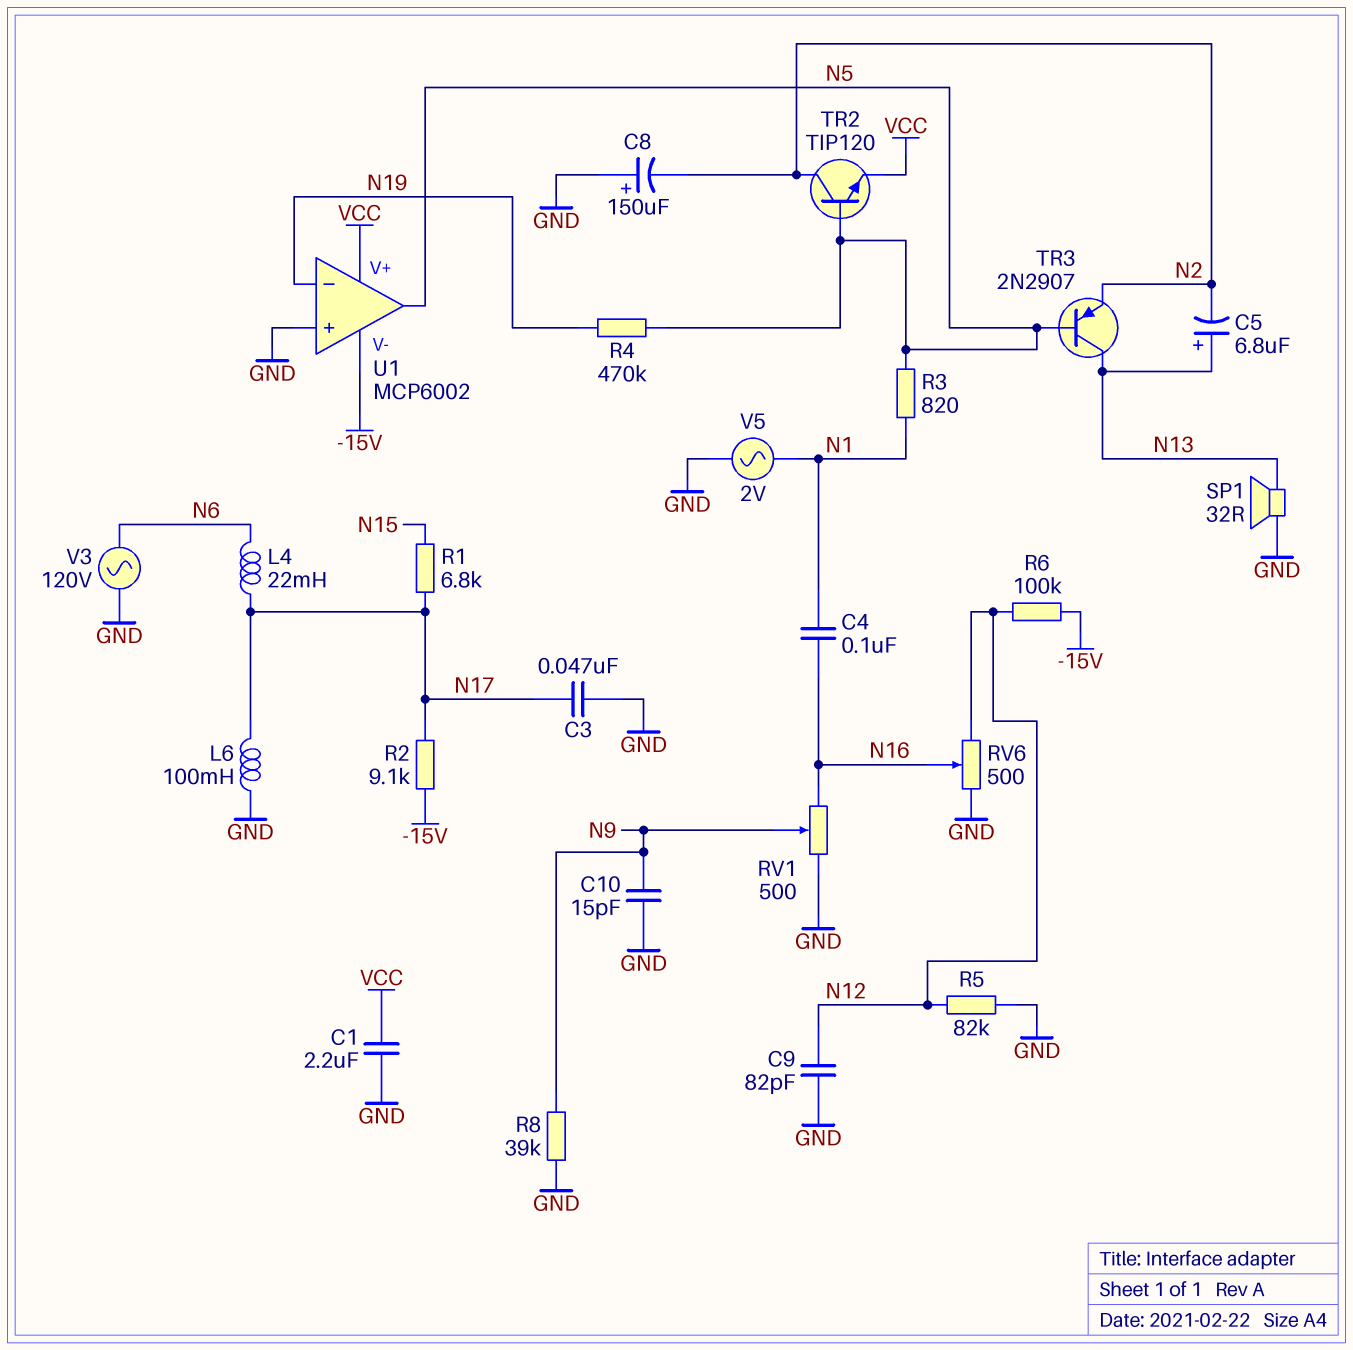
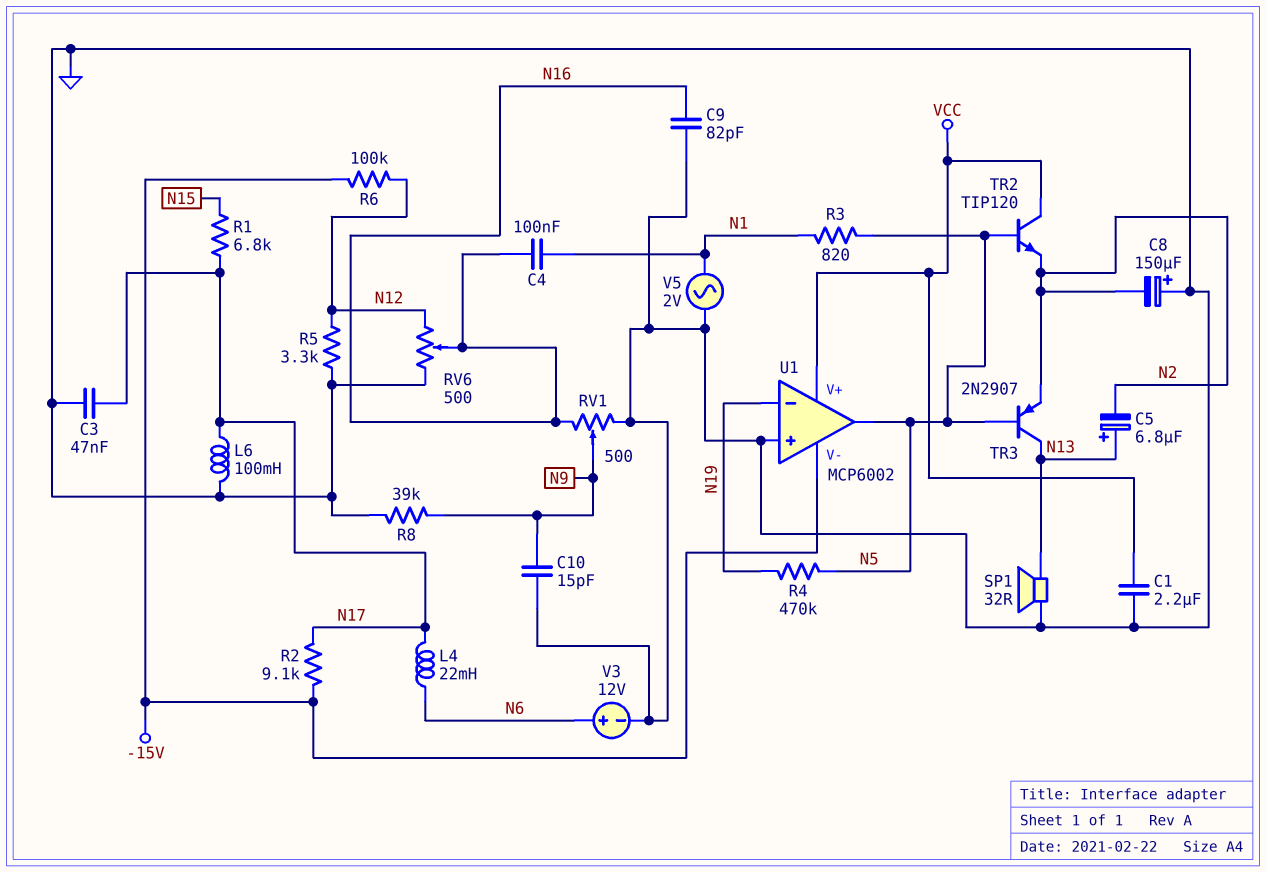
C9: 82pF (GND, N12) -> 82pF (GND, N16)
R5: 82k (GND, N12) -> 3.3k (GND, N12)
TR2: NPN TIP120 (B N5, C N2, E VCC) -> NPN TIP120 (B N5, C VCC, E N2)
V3: AC 120V (GND, N6) -> 12V (plus N6, minus GND)

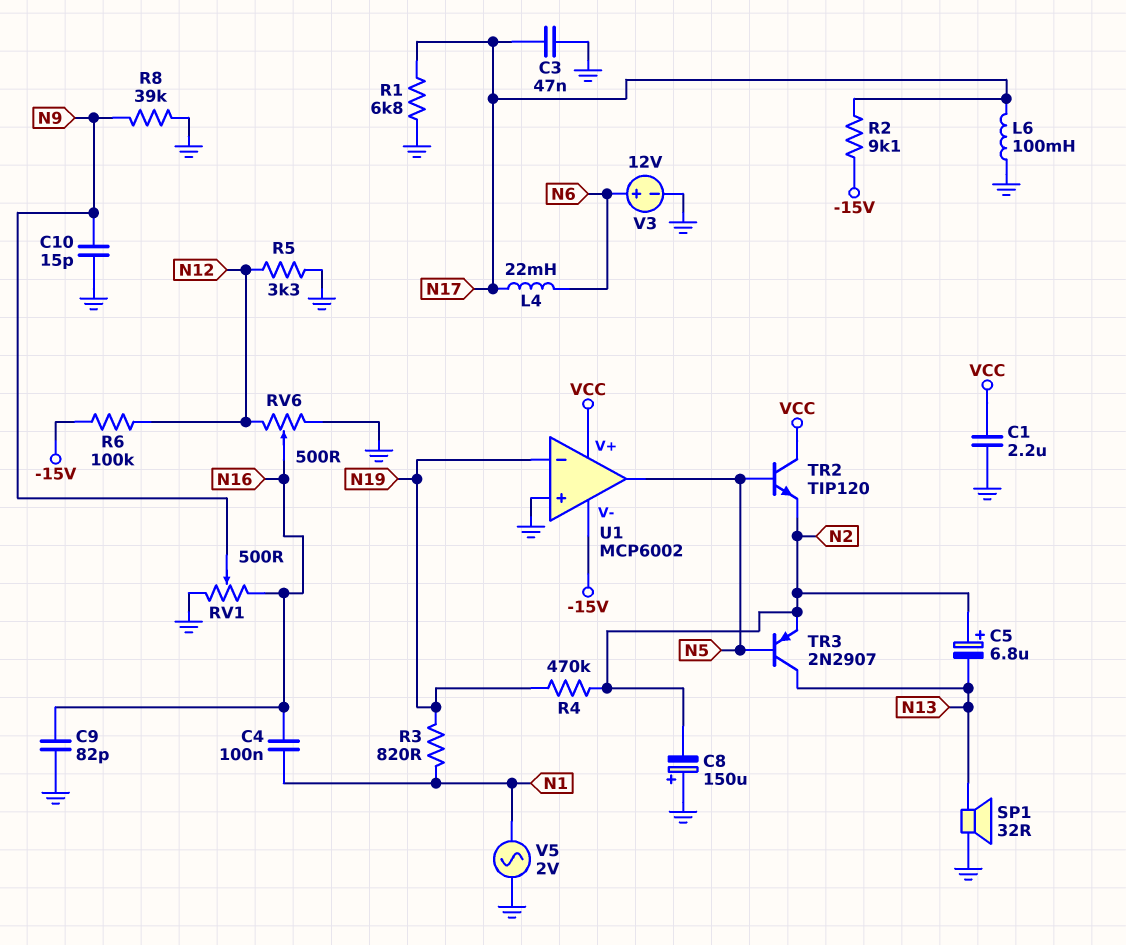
C5: 6.8uF (plus N13, minus N2) -> 6.8uF (plus N2, minus N13)
R1: 6.8k (N15, N17) -> 6.8k (GND, N17)
R3: 820 (N1, N5) -> 820 (N1, N19)
R4: 470k (N5, N19) -> 470k (N2, N19)

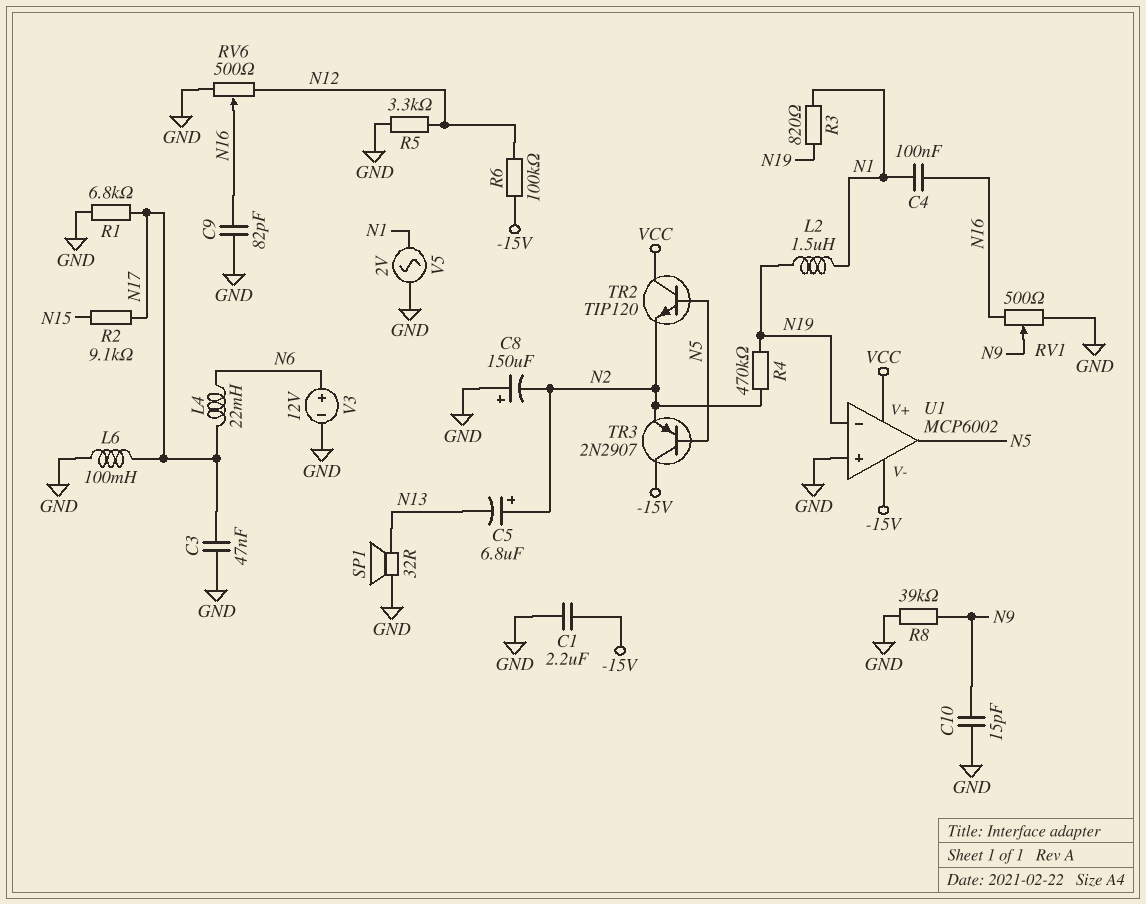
C1: 2.2uF (GND, VCC) -> 2.2uF (-15V, GND)
L2: none -> 1.5uH (N1, N19)
R2: 9.1k (-15V, N17) -> 9.1k (N15, N17)
TR3: PNP 2N2907 (B N5, C N13, E N2) -> PNP 2N2907 (B N5, C -15V, E N2)

